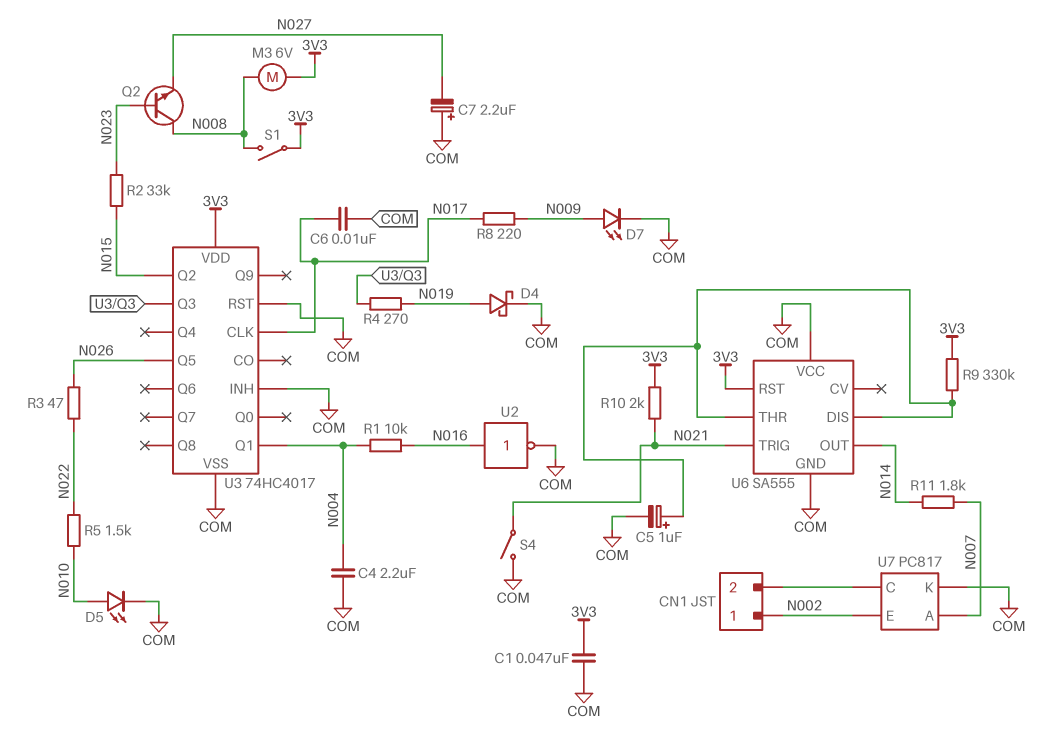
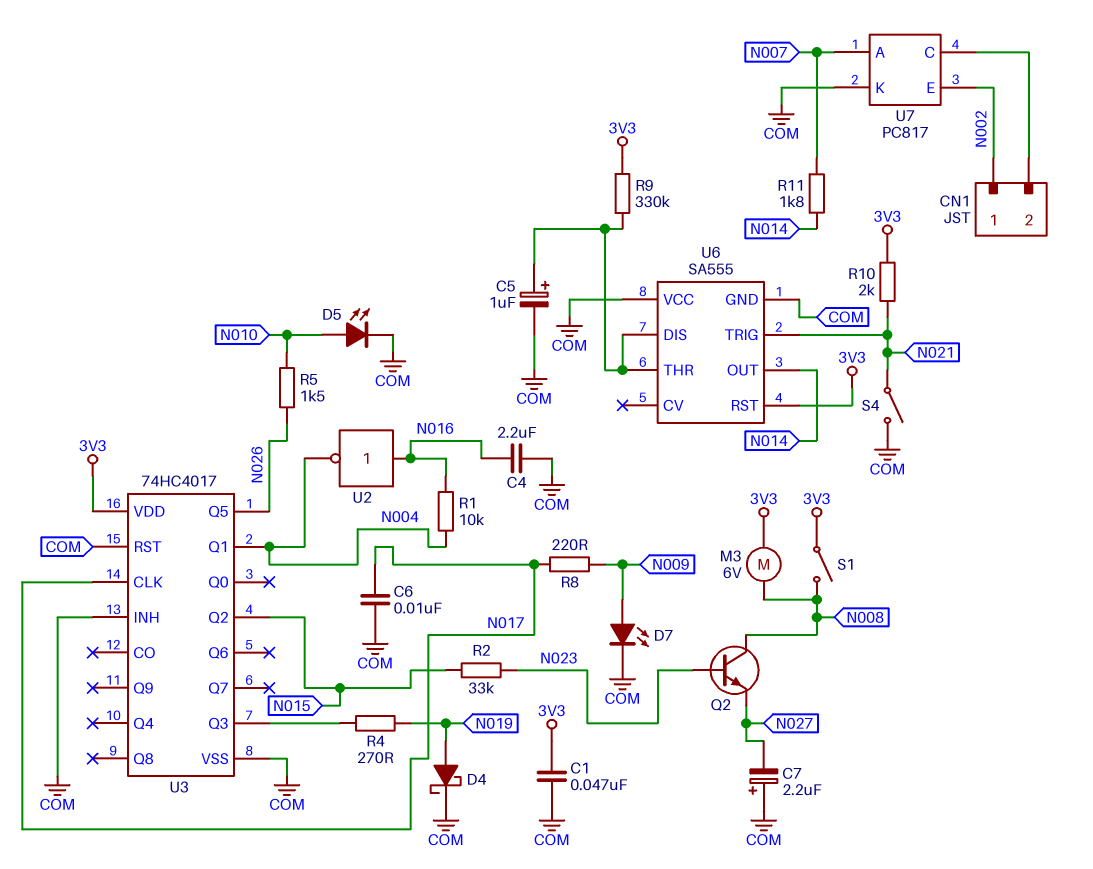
C4: 2.2uF (COM, N004) -> 2.2uF (COM, N016)
R3: 47 (N022, N026) -> none
R5: 1.5k (N010, N022) -> 1.5k (N010, N026)
U2: NOT (in N016, out COM) -> NOT (in N016, out N004)

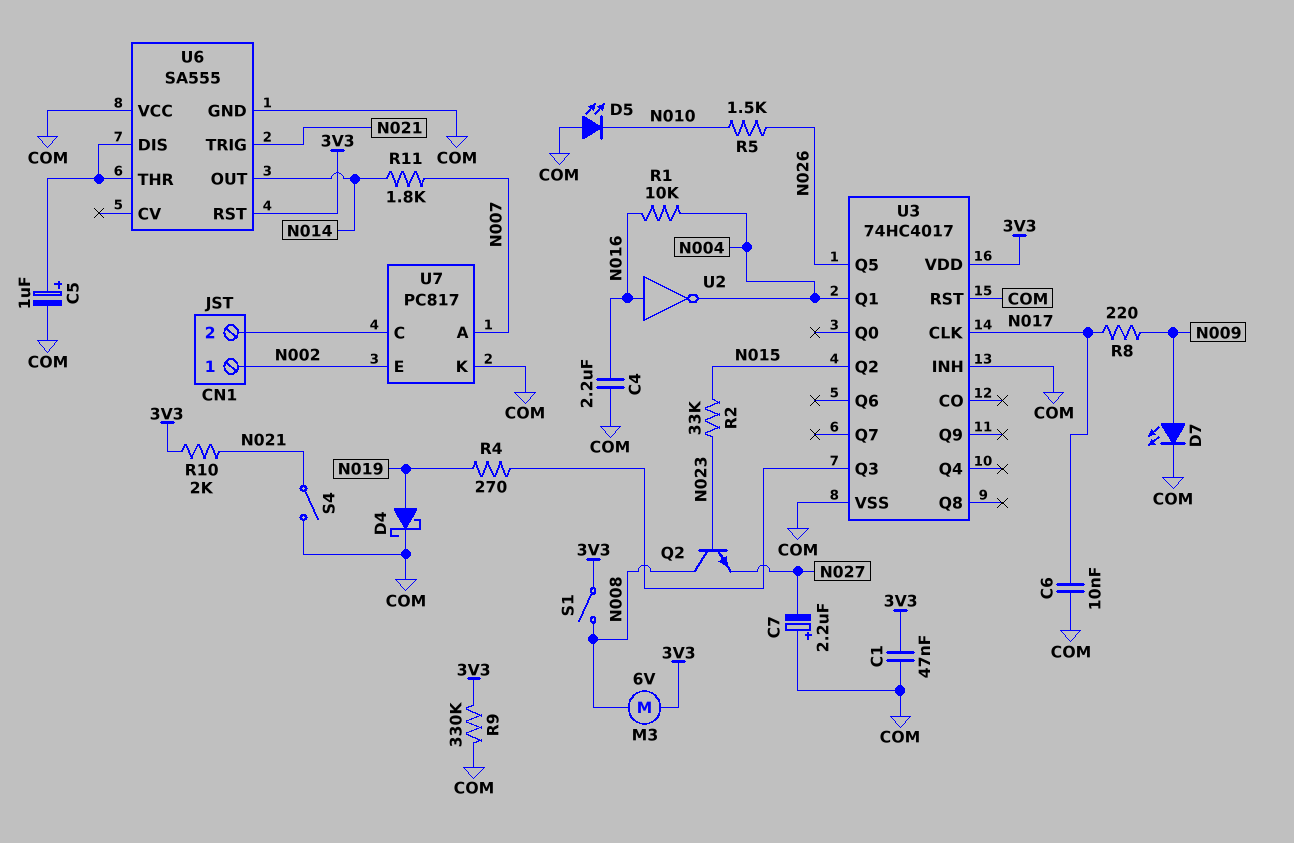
D5: LED (A N010, K COM) -> LED (A COM, K N010)
R9: 330k (3V3, U6/DIS) -> 330k (3V3, COM)

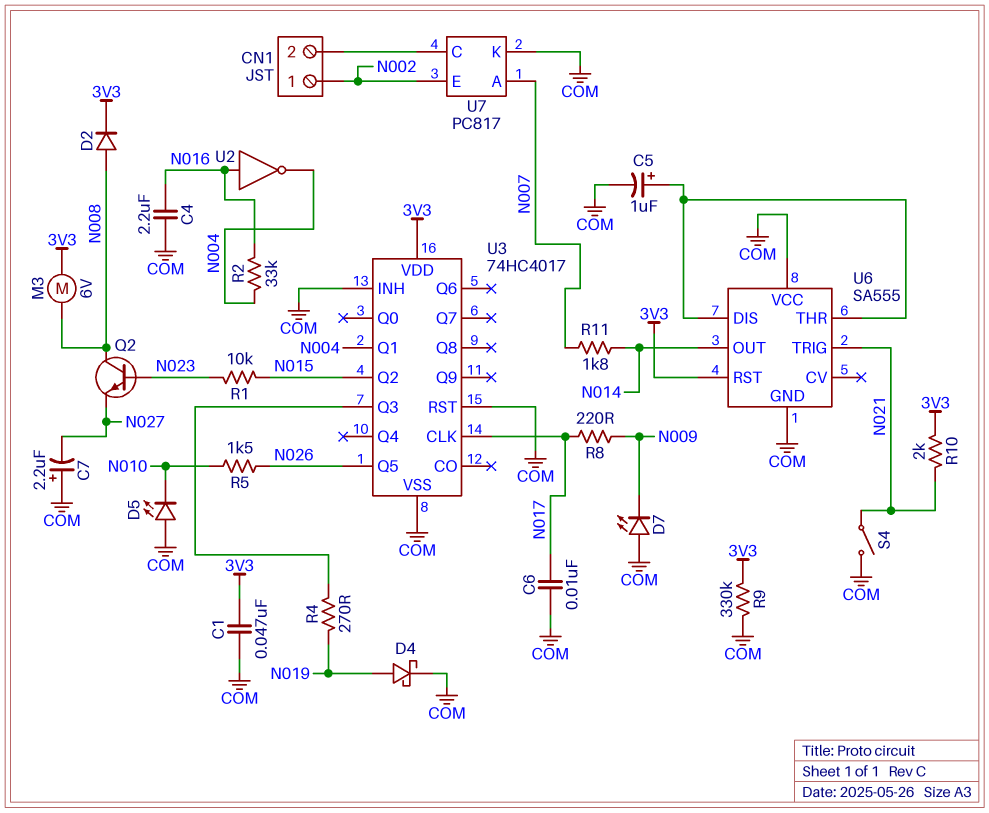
D2: none -> diode (A N008, K 3V3)
D7: LED (A N009, K COM) -> LED (A COM, K N009)
R1: 10k (N004, N016) -> 10k (N015, N023)
R2: 33k (N015, N023) -> 33k (N004, N016)
S1: switch (3V3, N008) -> none

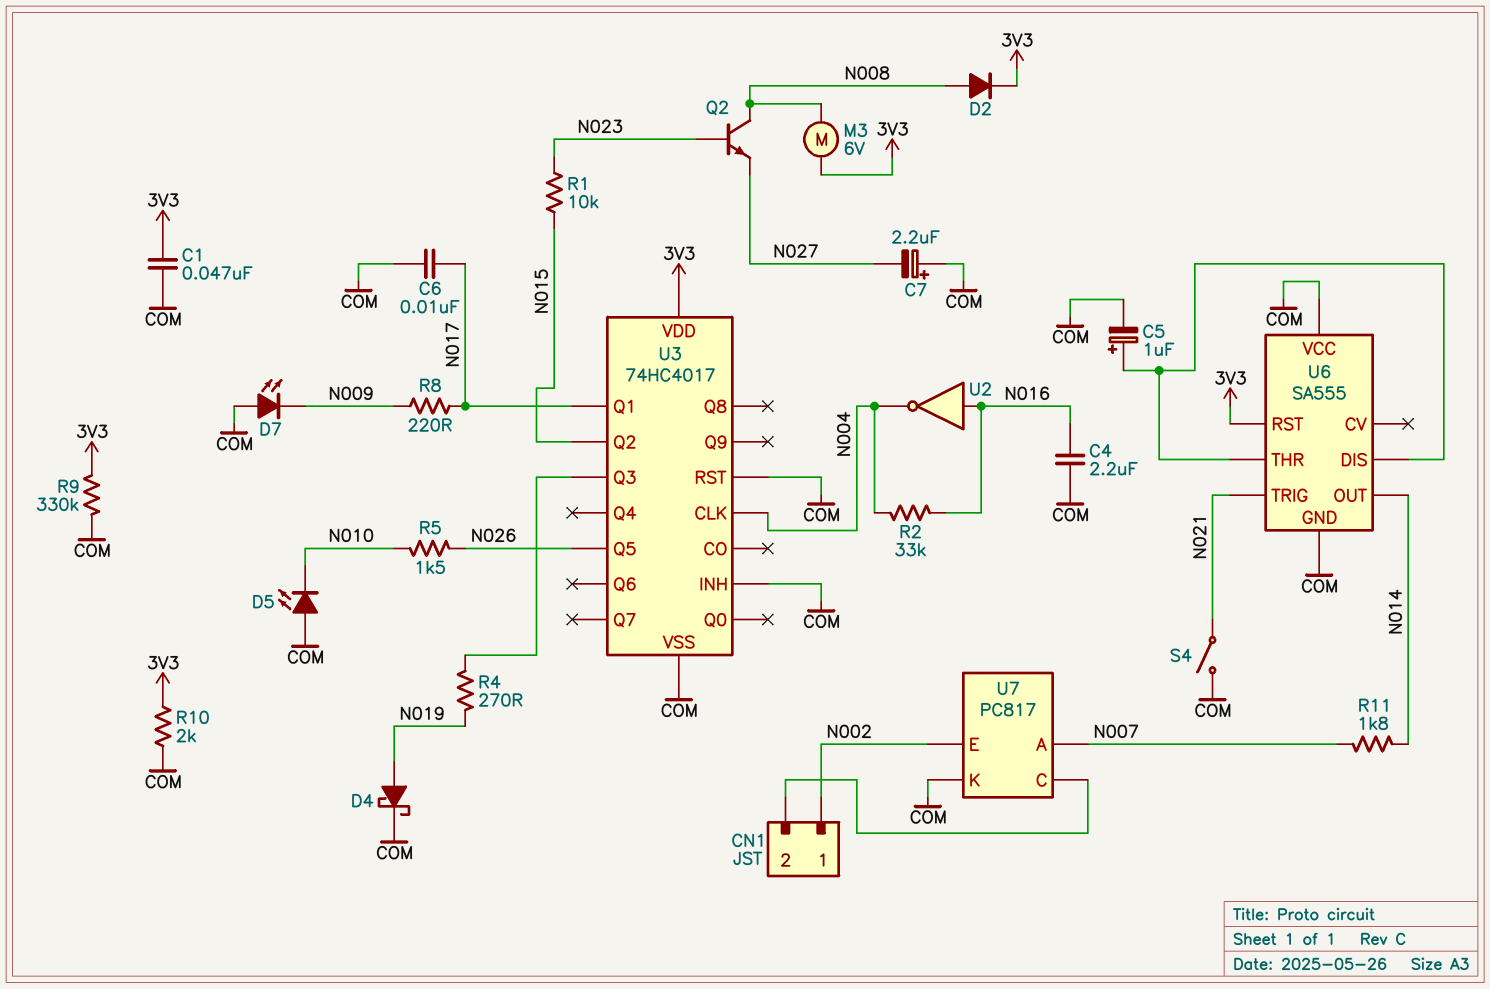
R10: 2k (3V3, N021) -> 2k (3V3, COM)
U3 pin CLK: N017 -> N004
U3 pin Q1: N004 -> N017

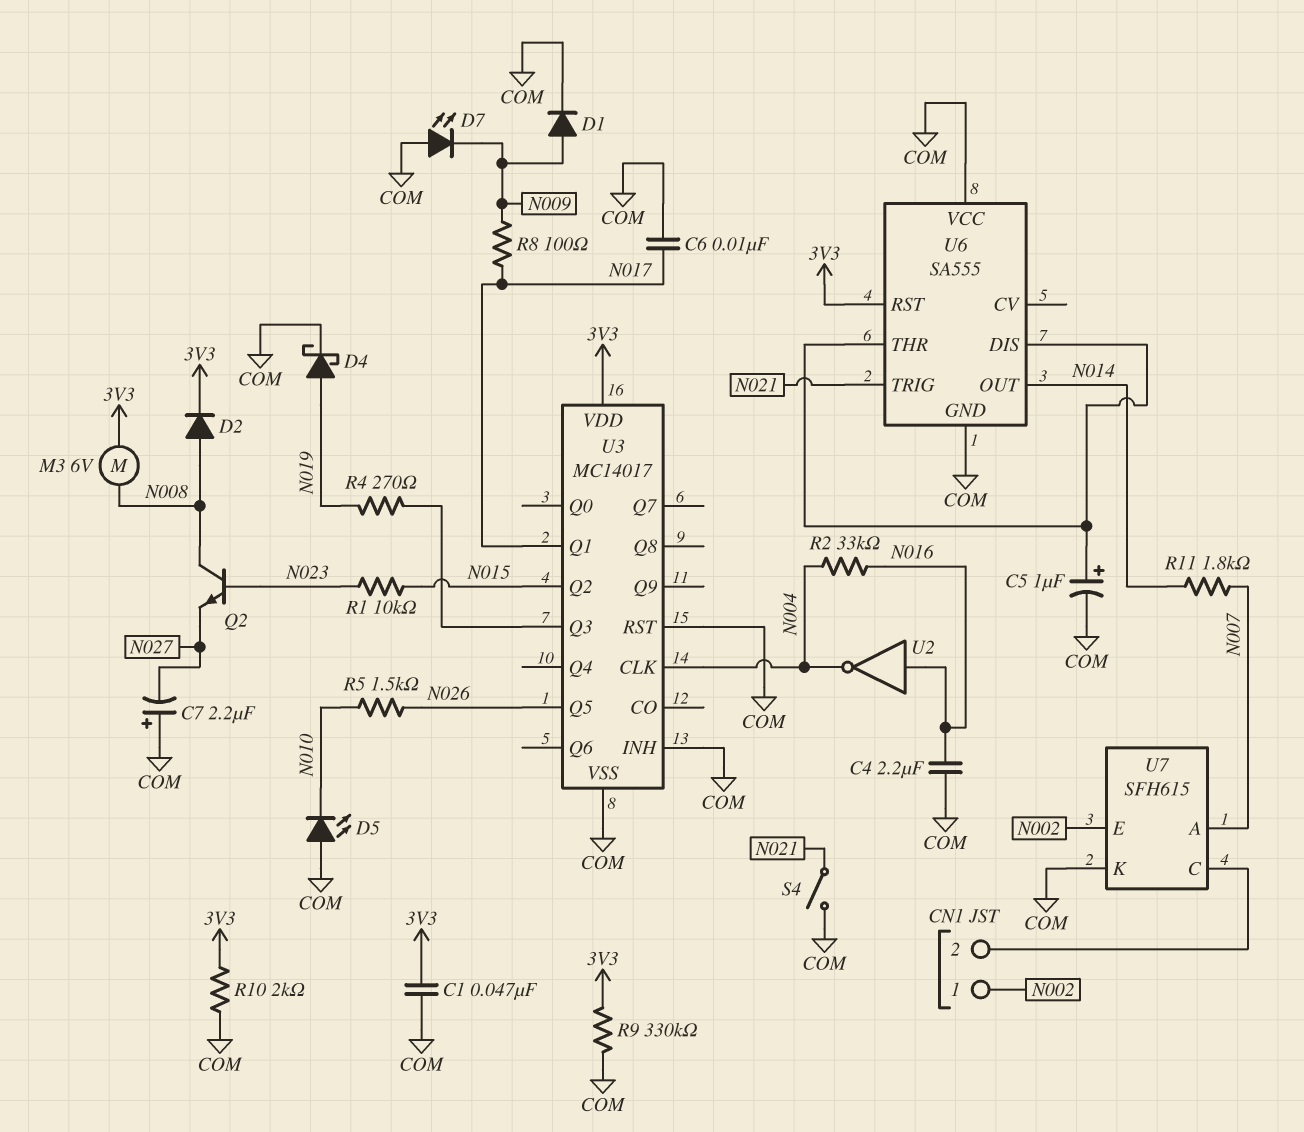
D1: none -> diode (A N009, K COM)
R8: 220 (N009, N017) -> 100 (N009, N017)
U3: 74HC4017 -> MC14017
U7: PC817 -> SFH615

